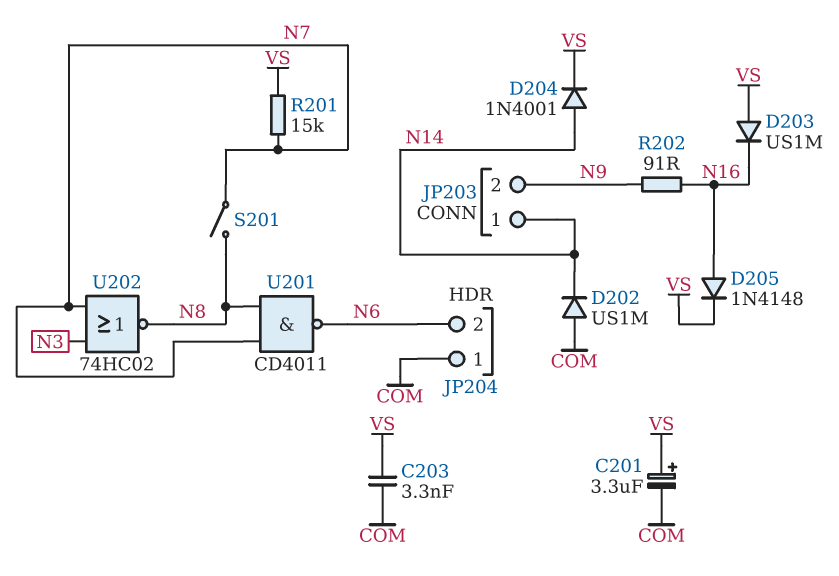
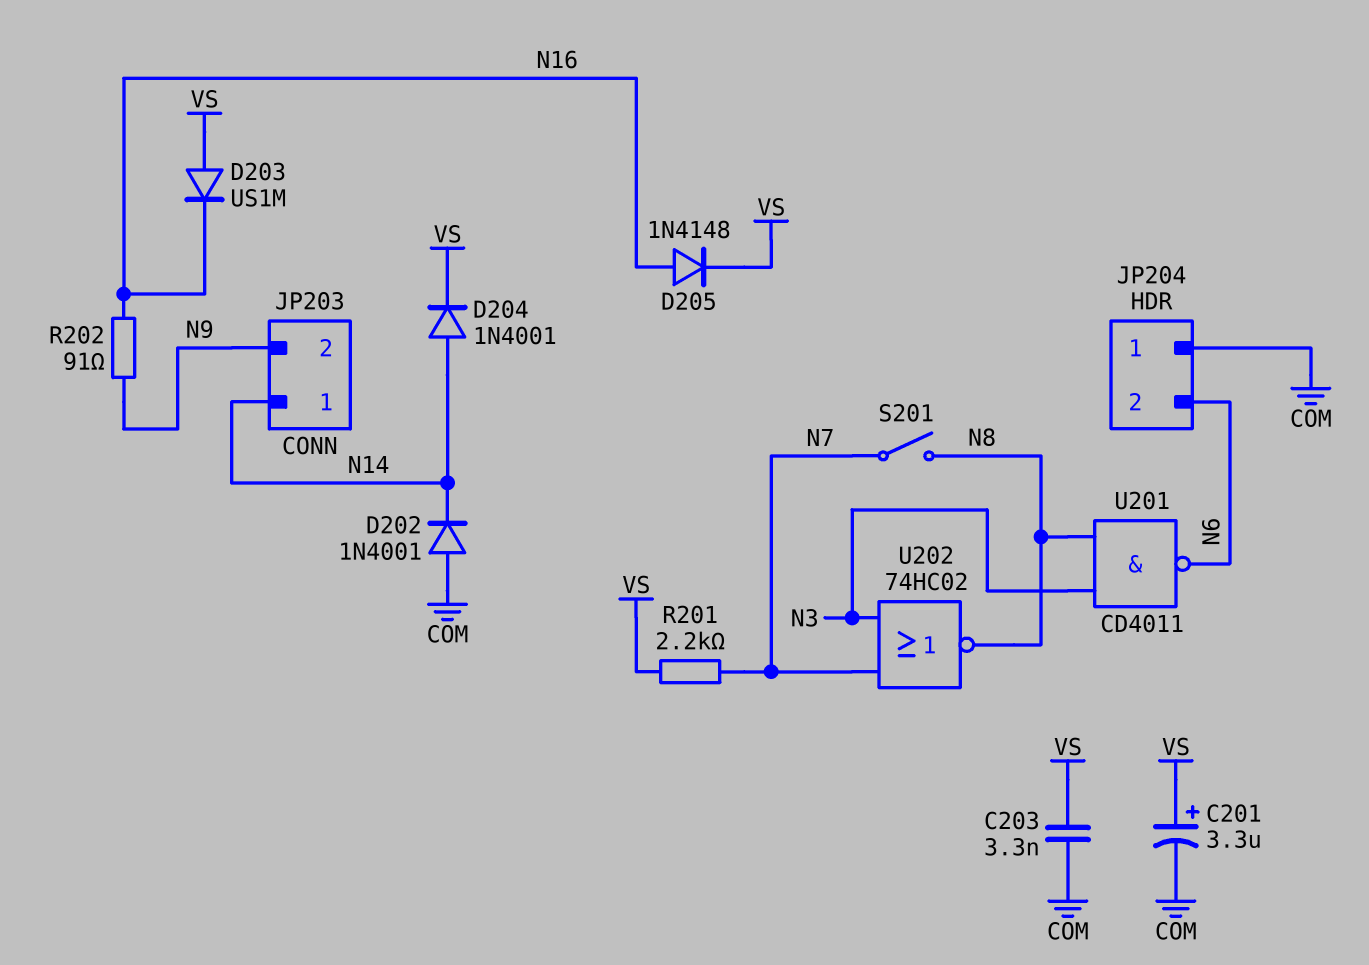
D202: diode US1M (A COM, K N14) -> diode 1N4001 (A COM, K N14)
R201: 15k (N7, VS) -> 2.2k (N7, VS)
U201: NAND CD4011 (in N7, in N8, out N6) -> NAND CD4011 (in N3, in N8, out N6)

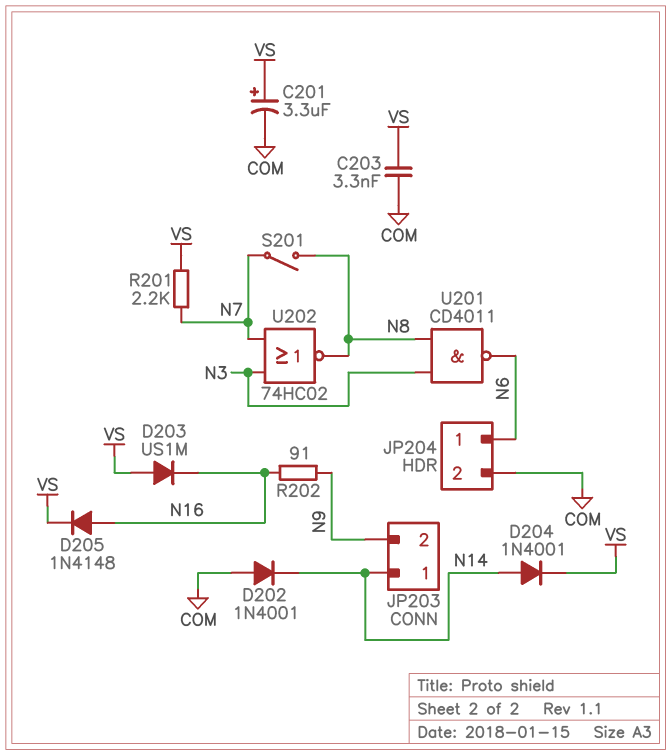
JP204 pin 1: COM -> N6
JP204 pin 2: N6 -> COM

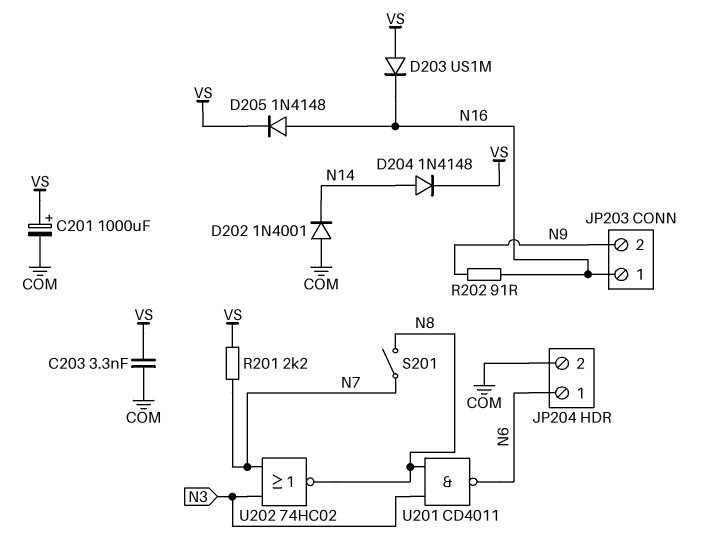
C201: 3.3uF (plus VS, minus COM) -> 1000uF (plus VS, minus COM)
D204: diode 1N4001 (A N14, K VS) -> diode 1N4148 (A N14, K VS)
JP203 pin 1: N14 -> N16

